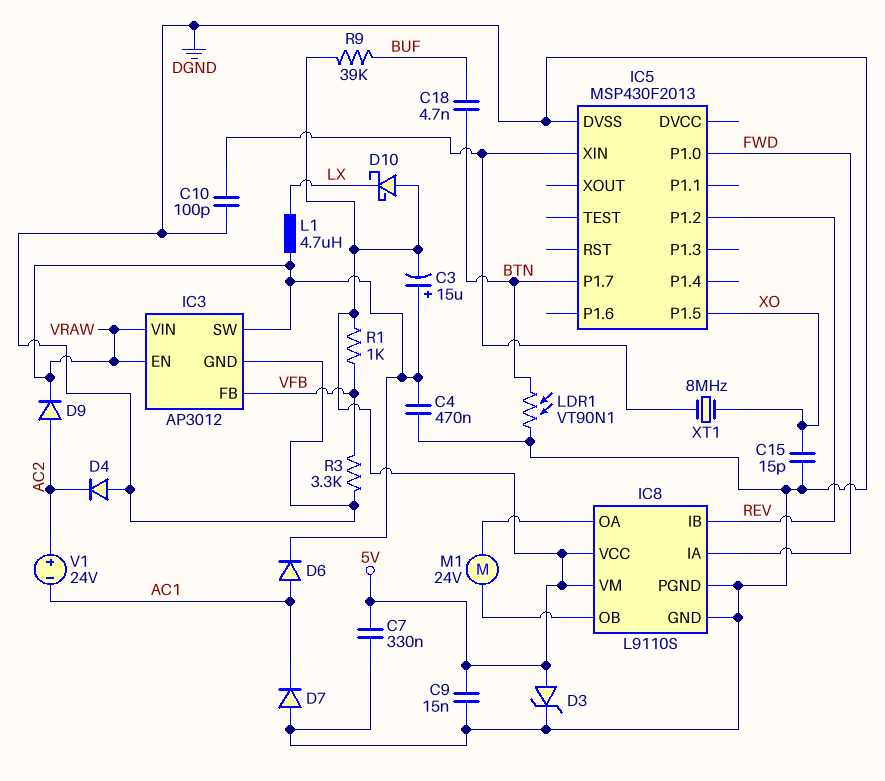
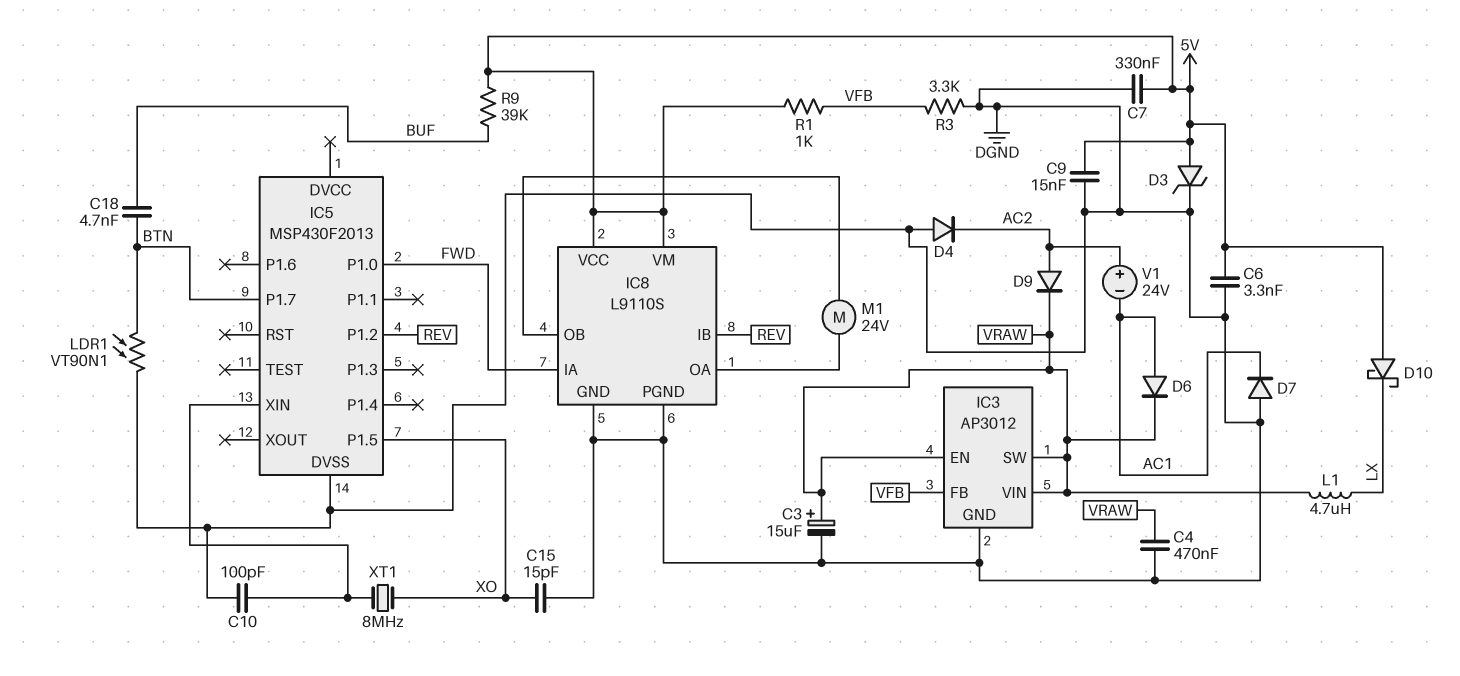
C3: 15uF (plus VRAW, minus 5V) -> 15uF (plus VRAW, minus DGND)
C6: none -> 3.3nF (5V, DGND)

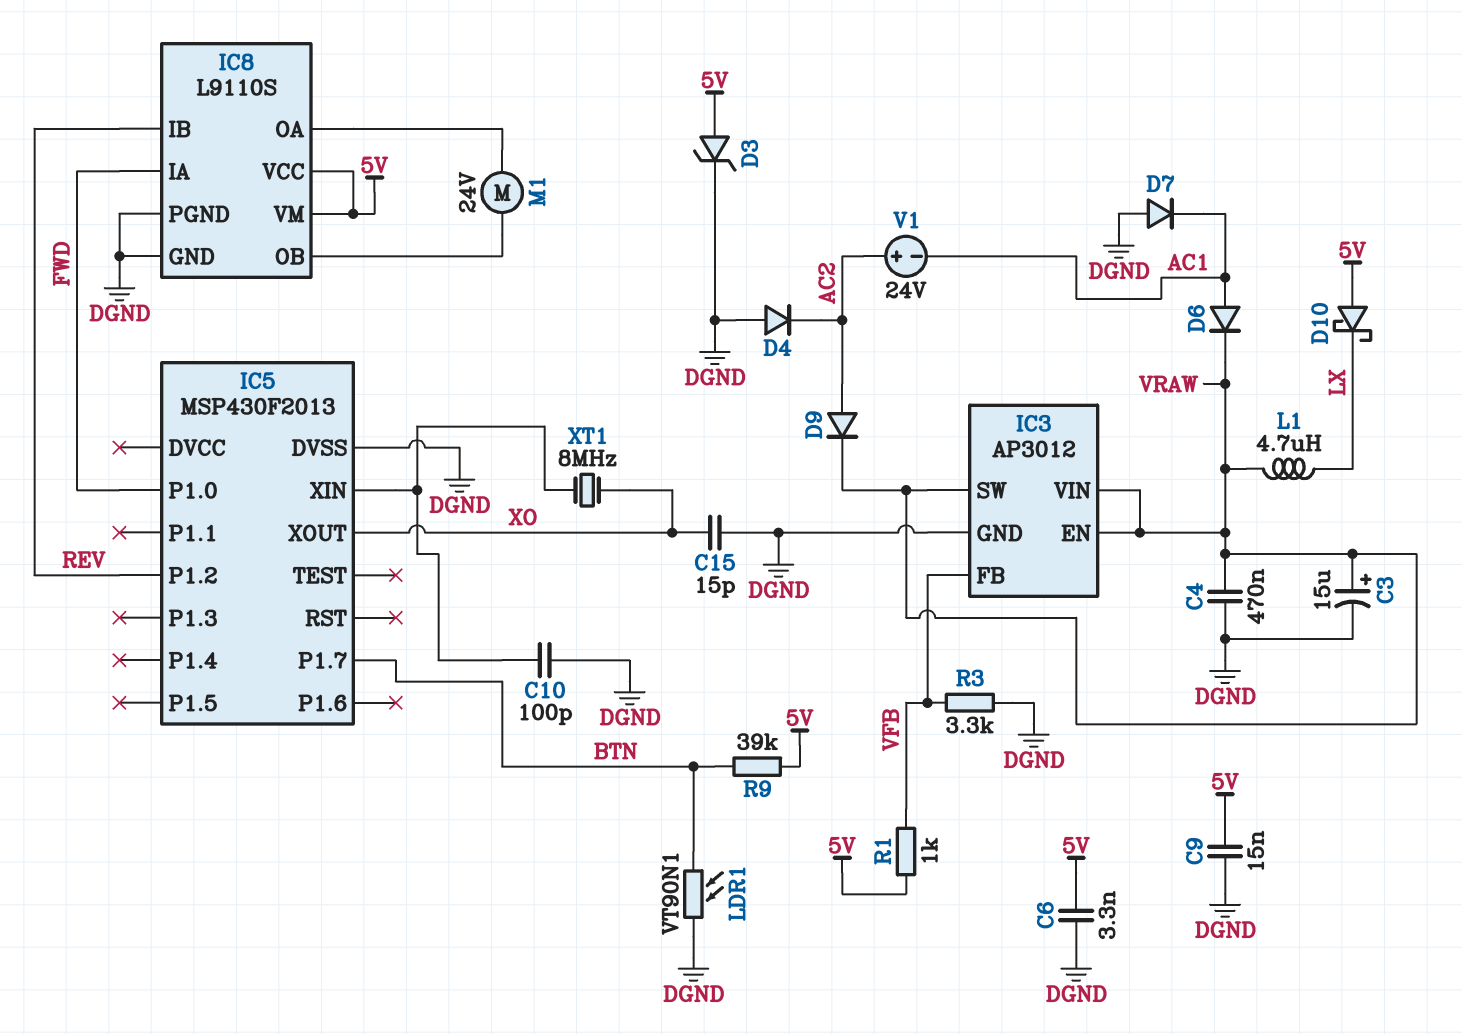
C7: 330nF (5V, DGND) -> none
C18: 4.7nF (BTN, BUF) -> none
IC5 pin P1.5: XO -> none
IC5 pin XOUT: none -> XO
R9: 39k (5V, BUF) -> 39k (5V, BTN)

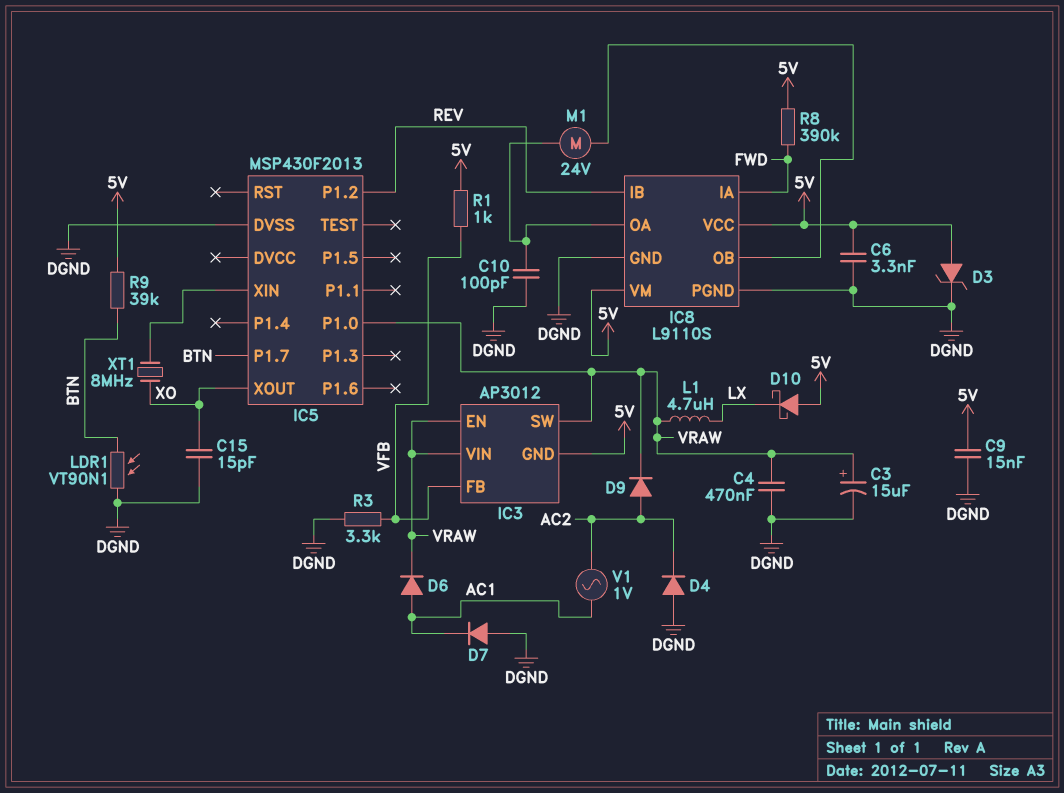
C10: 100pF (DGND, IC5/XIN) -> 100pF (DGND, IC8/OA)
IC3 pin GND: DGND -> 5V
IC5 pin P1.0: FWD -> VRAW
R8: none -> 390k (5V, FWD)
V1: 24V (plus AC2, minus AC1) -> AC 1V (AC1, AC2)

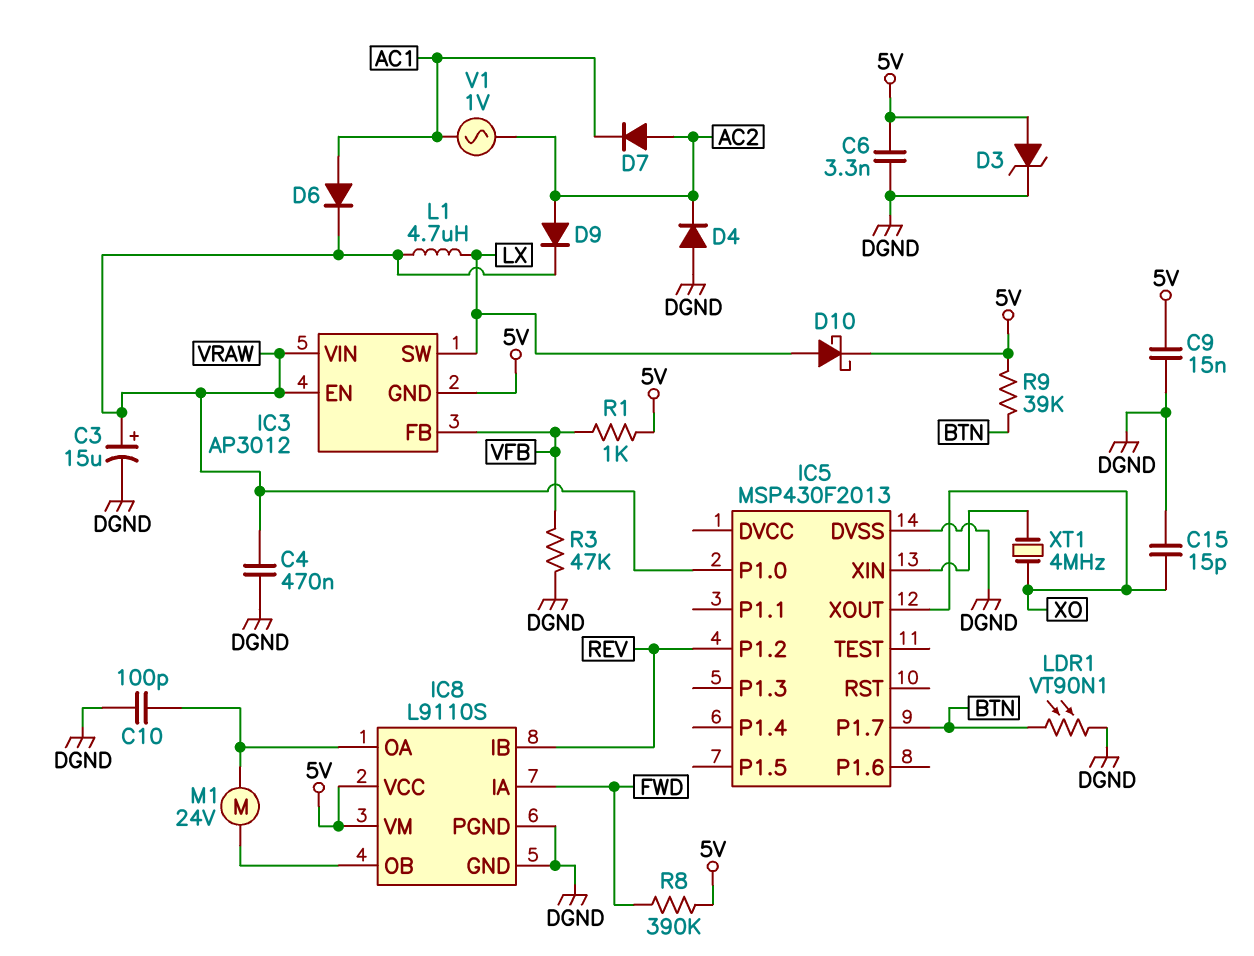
D7: diode (A DGND, K AC1) -> diode (A AC2, K AC1)
D10: schottky (A 5V, K LX) -> schottky (A LX, K 5V)
IC3 pin SW: VRAW -> LX
R3: 3.3k (DGND, VFB) -> 47k (DGND, VFB)
XT1: 8MHz (IC5/XIN, XO) -> 4MHz (IC5/XIN, XO)

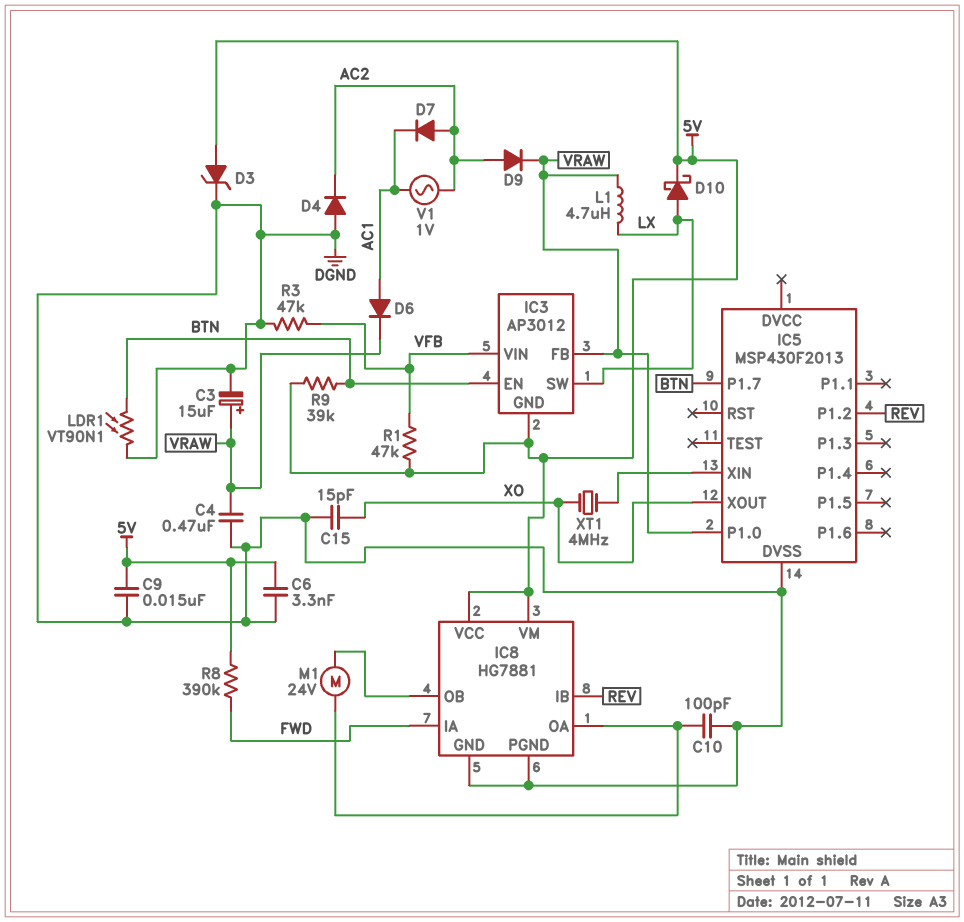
IC3 pin EN: VRAW -> BTN
IC3 pin FB: VFB -> VRAW
IC3 pin VIN: VRAW -> VFB
IC8: L9110S -> HG7881
R1: 1k (5V, VFB) -> 47k (5V, VFB)

